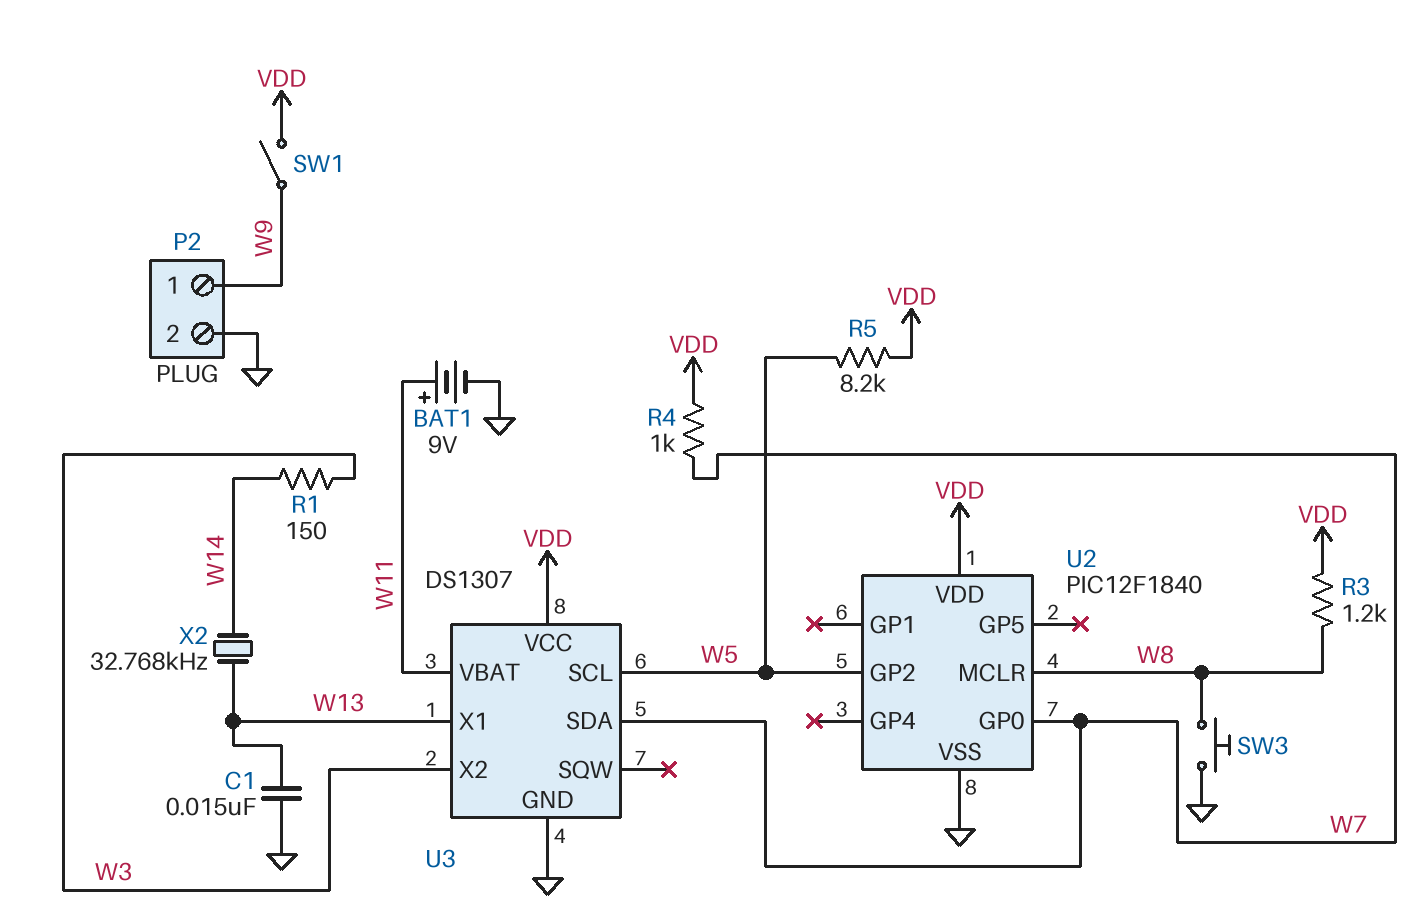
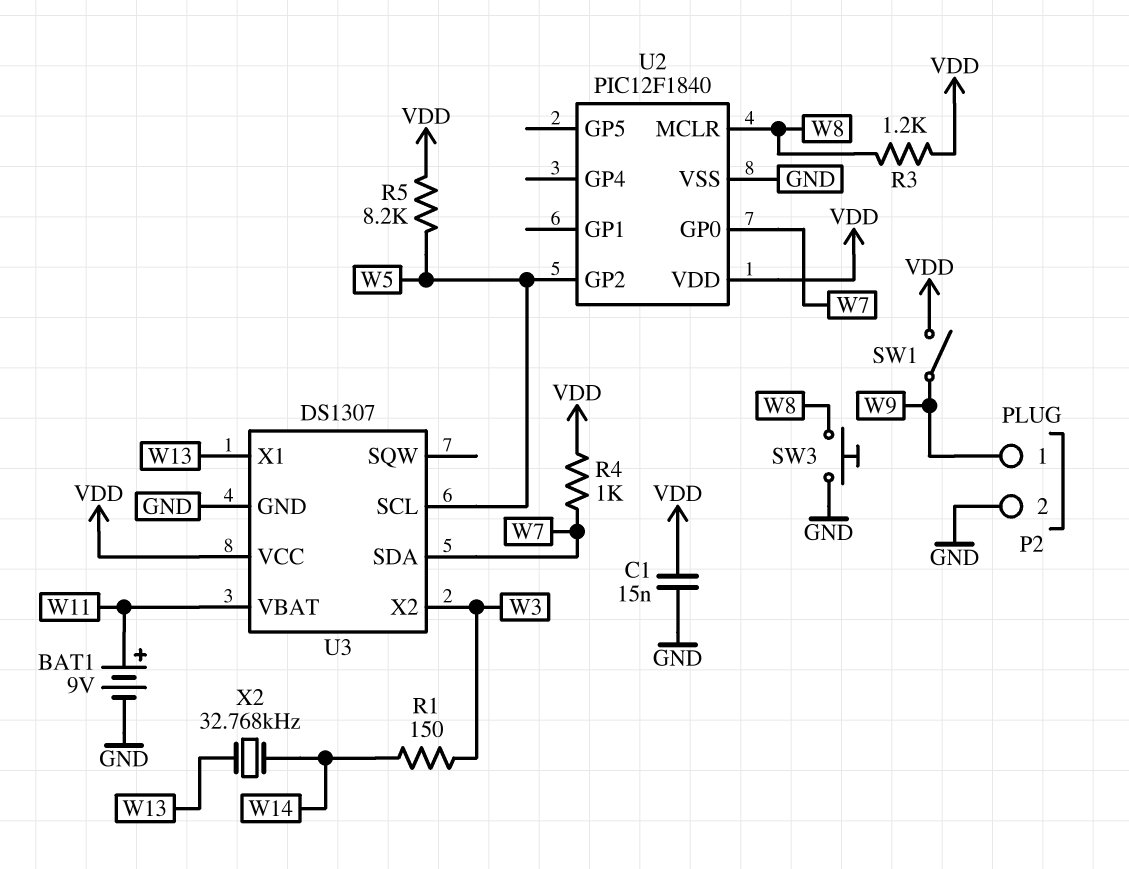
C1: 15nF (GND, W13) -> 15nF (GND, VDD)

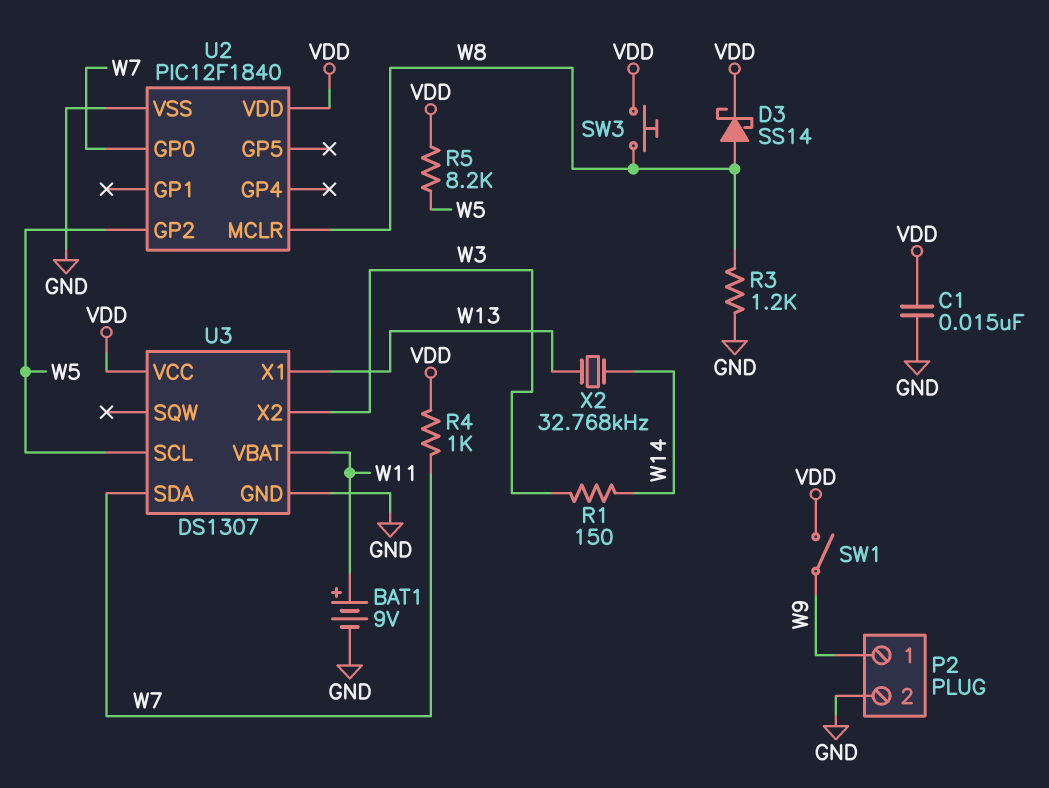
D3: none -> schottky SS14 (A W8, K VDD)
R3: 1.2k (VDD, W8) -> 1.2k (GND, W8)
SW3: button (GND, W8) -> button (VDD, W8)

